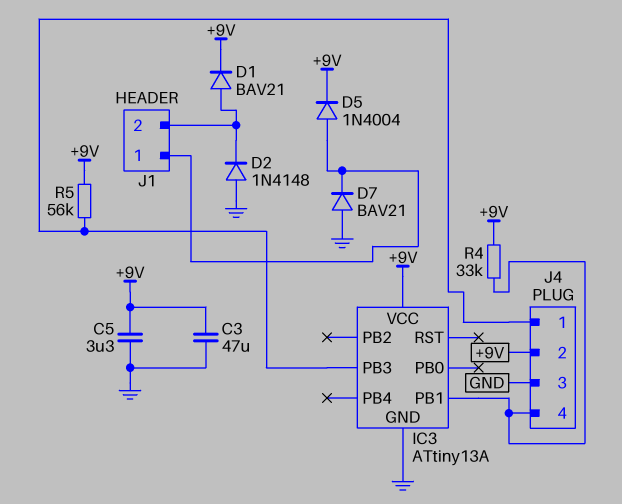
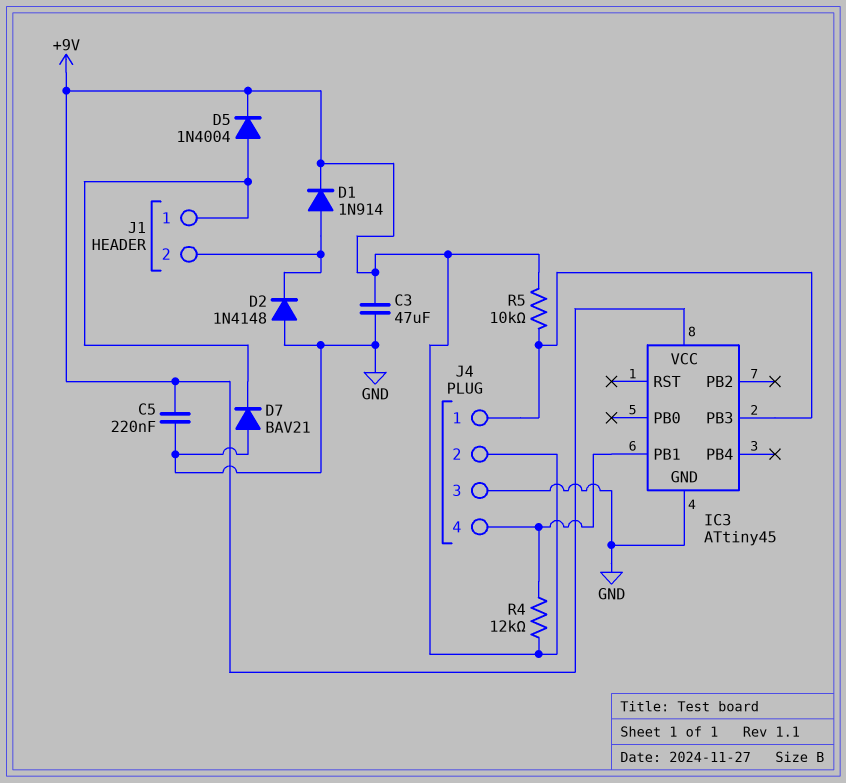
C5: 3.3uF (+9V, GND) -> 220nF (+9V, GND)
D1: diode BAV21 (A J1/2, K +9V) -> diode 1N914 (A J1/2, K +9V)
IC3: ATtiny13A -> ATtiny45
R4: 33k (+9V, IC3/PB1) -> 12k (+9V, IC3/PB1)
R5: 56k (+9V, IC3/PB3) -> 10k (+9V, IC3/PB3)

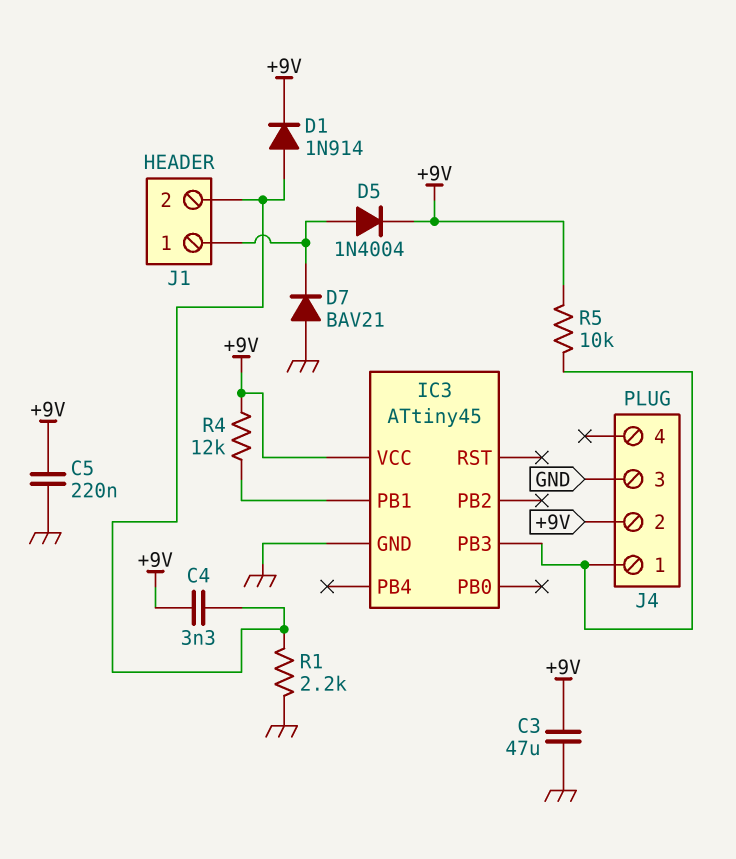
C4: none -> 3.3nF (+9V, J1/2)
D2: diode 1N4148 (A GND, K J1/2) -> none
J4 pin 4: IC3/PB1 -> none
R1: none -> 2.2k (GND, J1/2)

